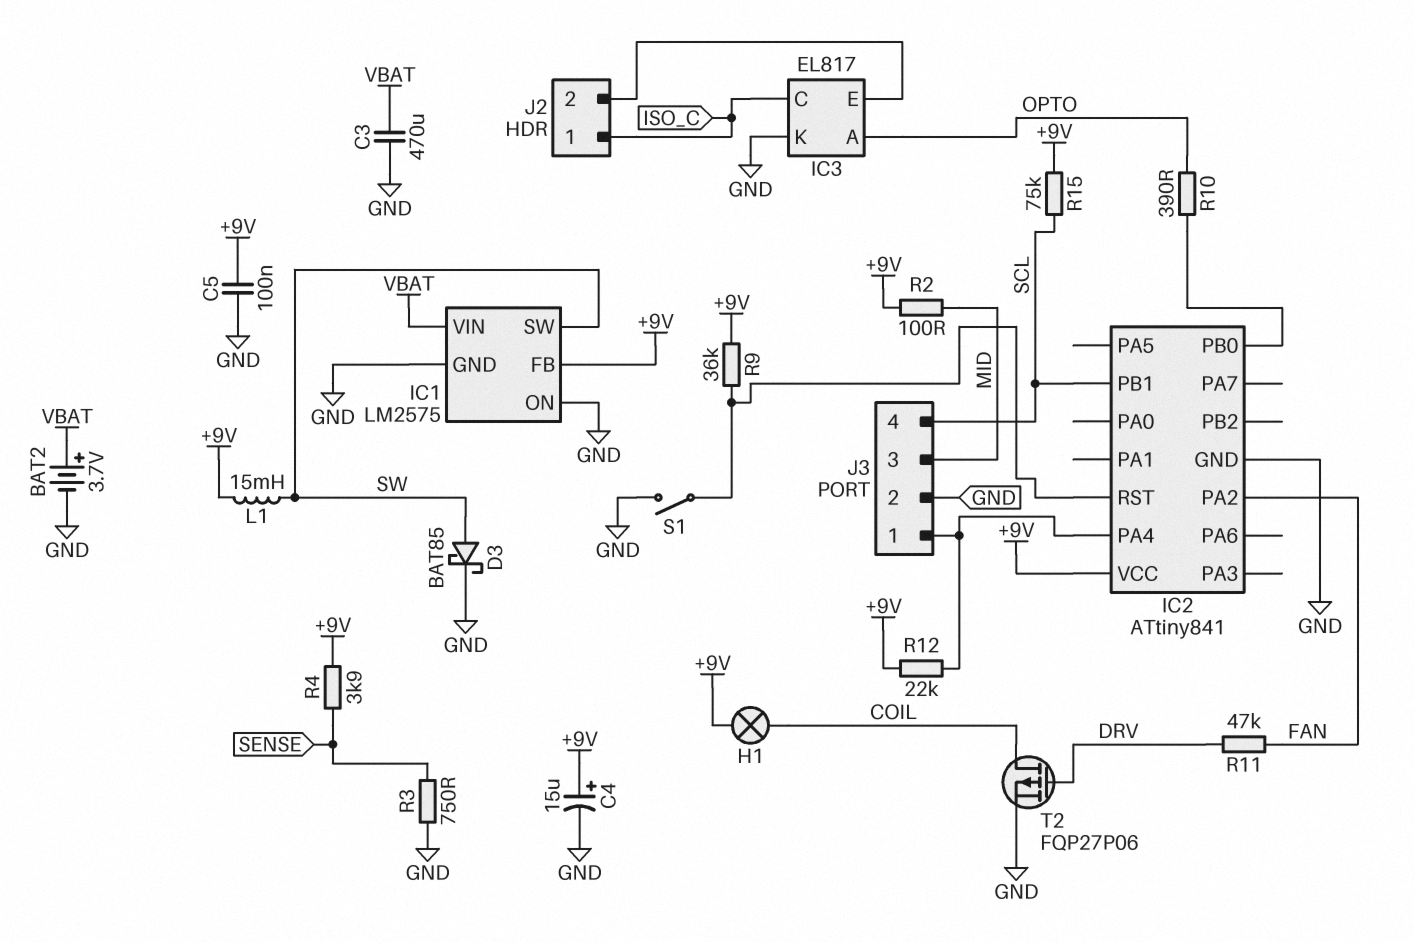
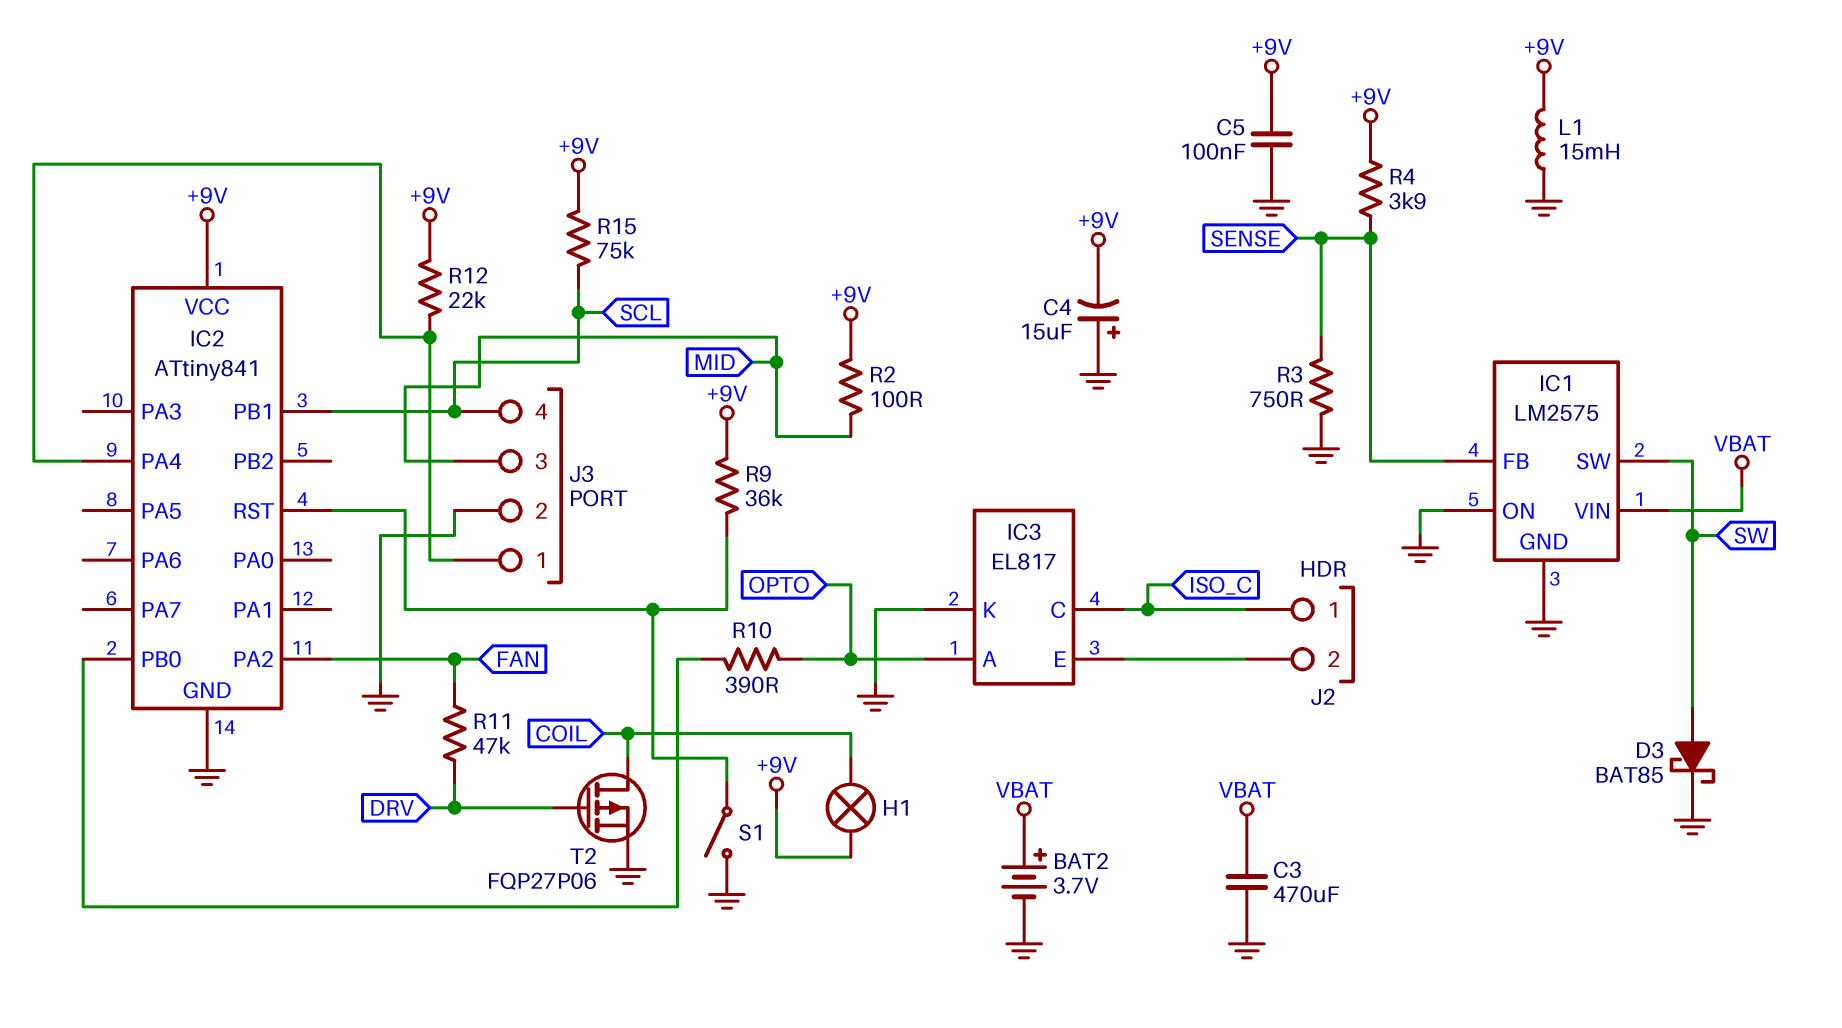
C4: 15uF (plus +9V, minus GND) -> 15uF (plus GND, minus +9V)
IC1 pin FB: +9V -> SENSE
L1: 15mH (+9V, SW) -> 15mH (+9V, GND)

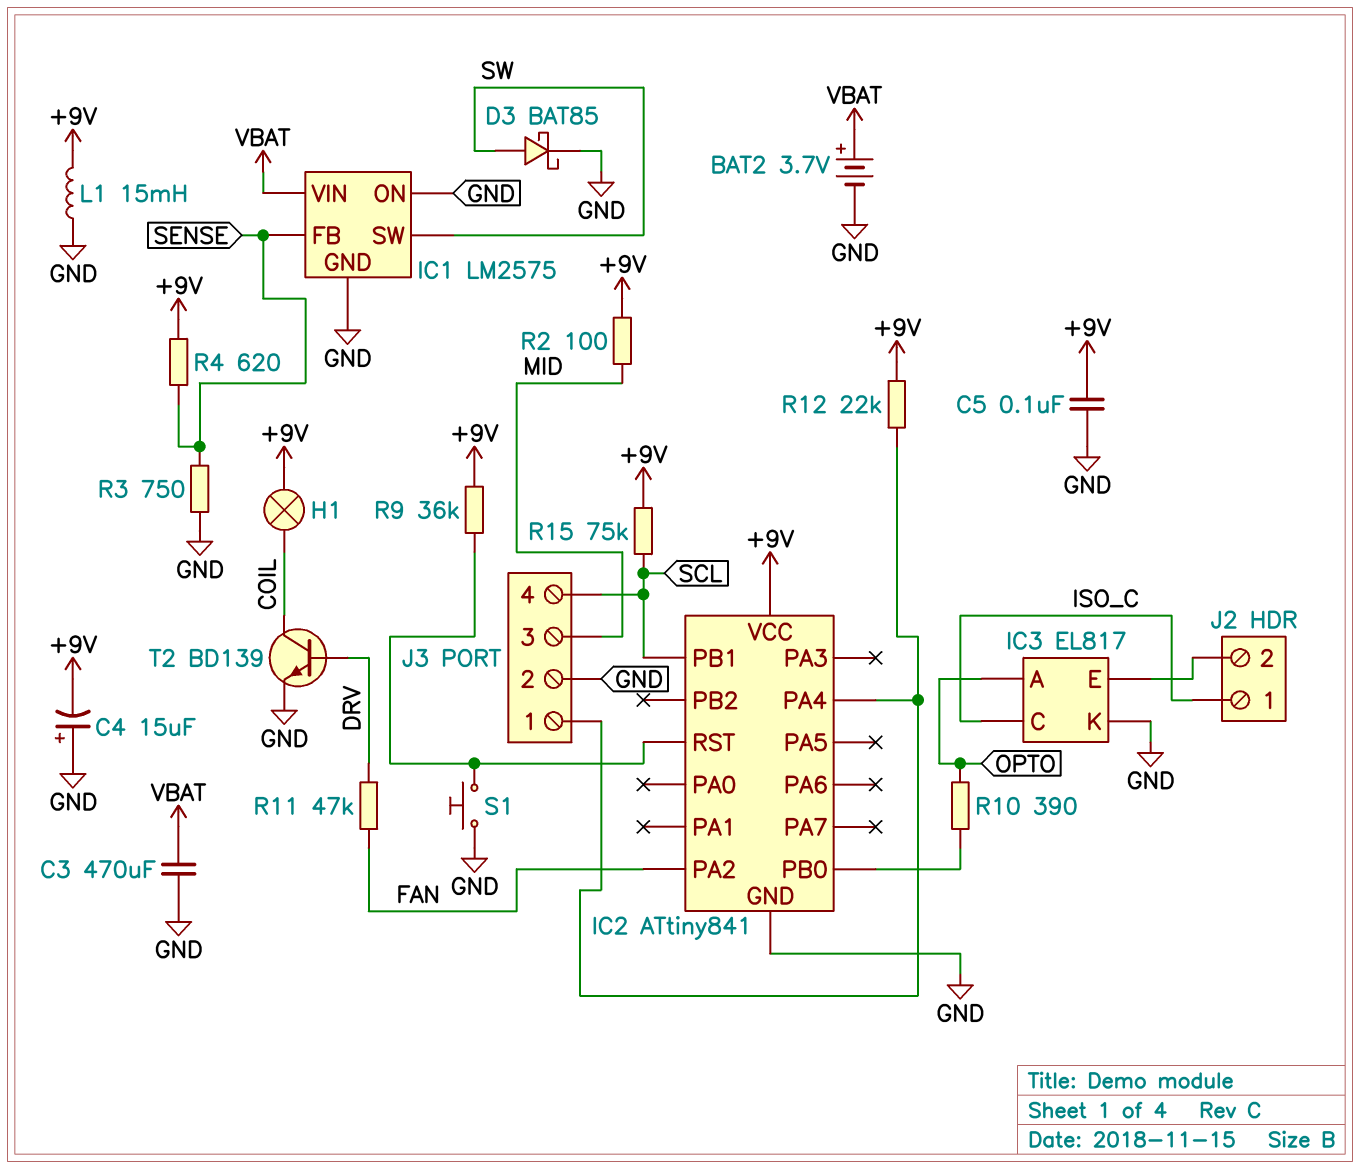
R4: 3.9k (+9V, SENSE) -> 620 (+9V, SENSE)
S1: switch (GND, IC2/RST) -> button (GND, IC2/RST)
T2: PMOS FQP27P06 (G DRV, D COIL, S GND) -> NPN BD139 (B DRV, C COIL, E GND)

